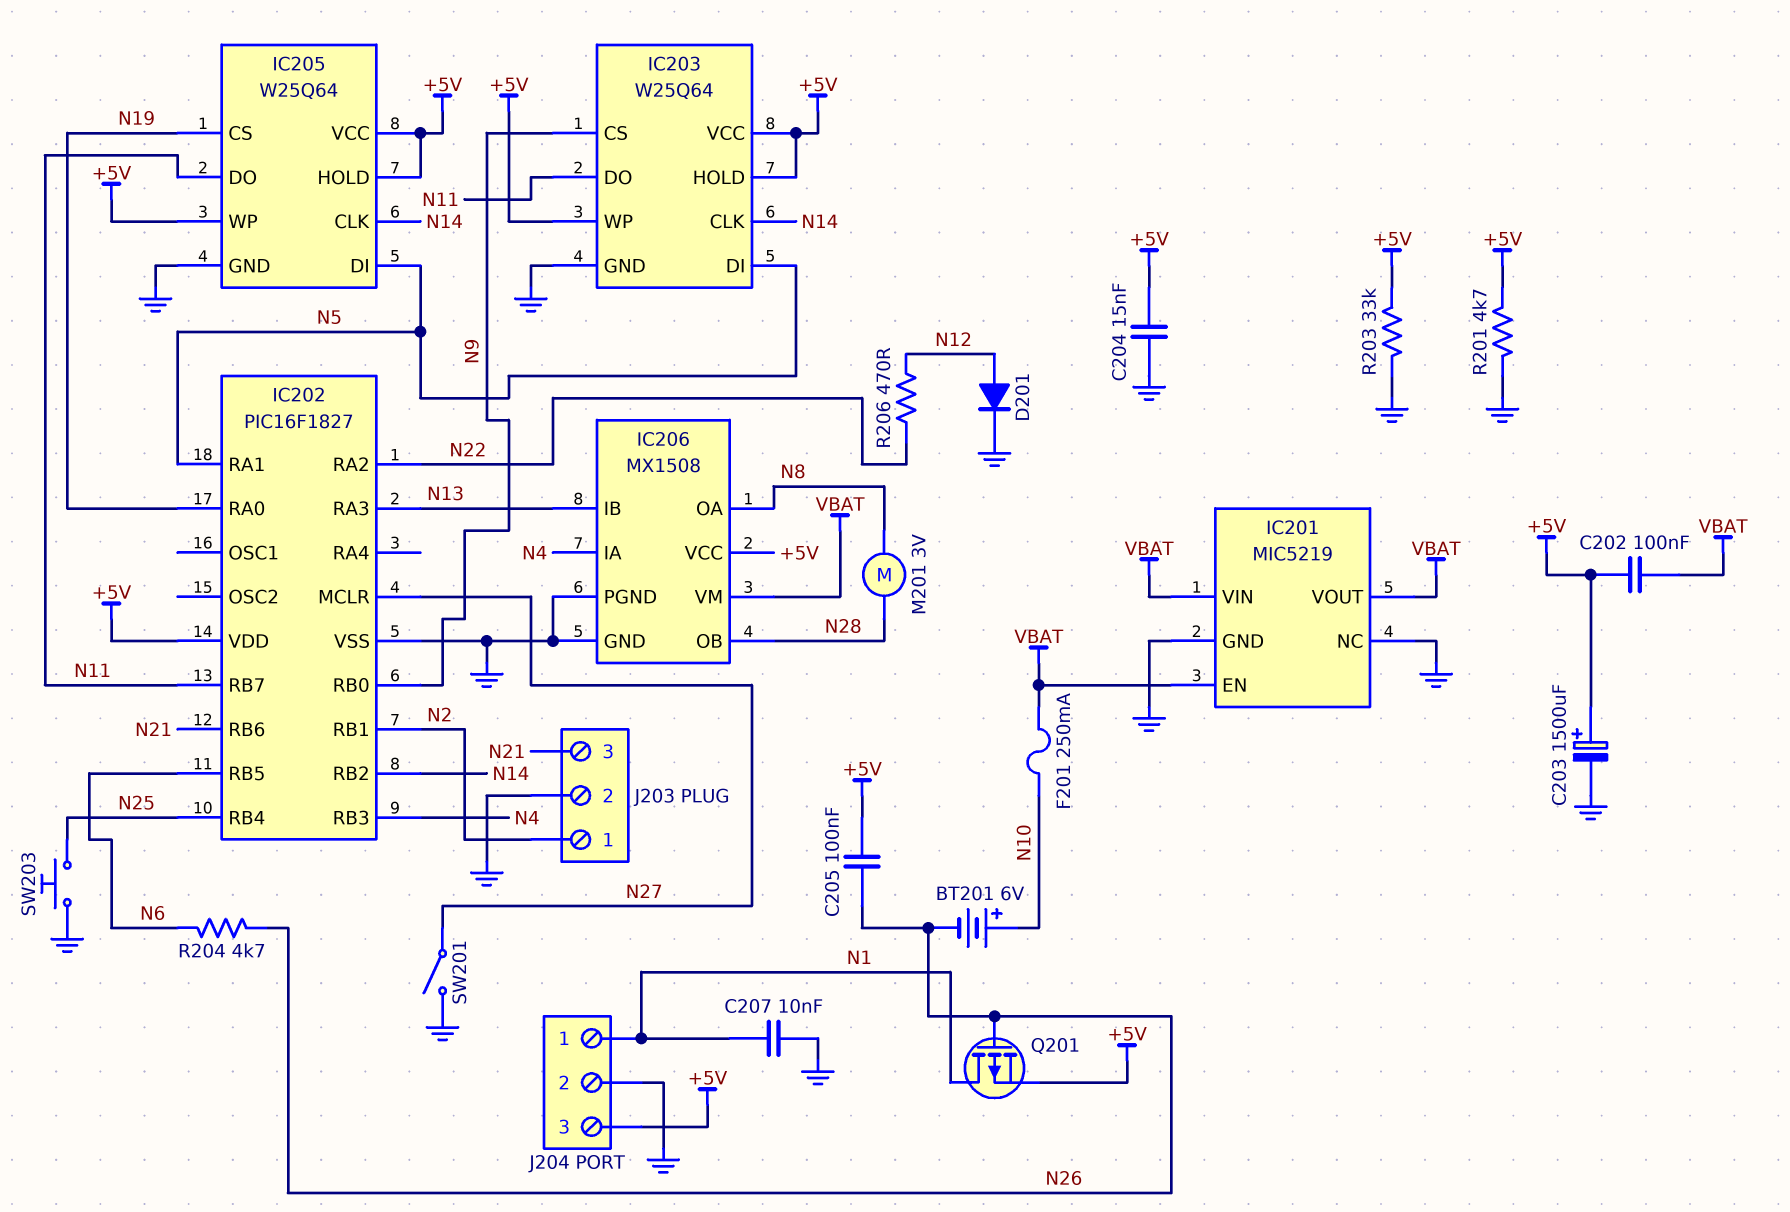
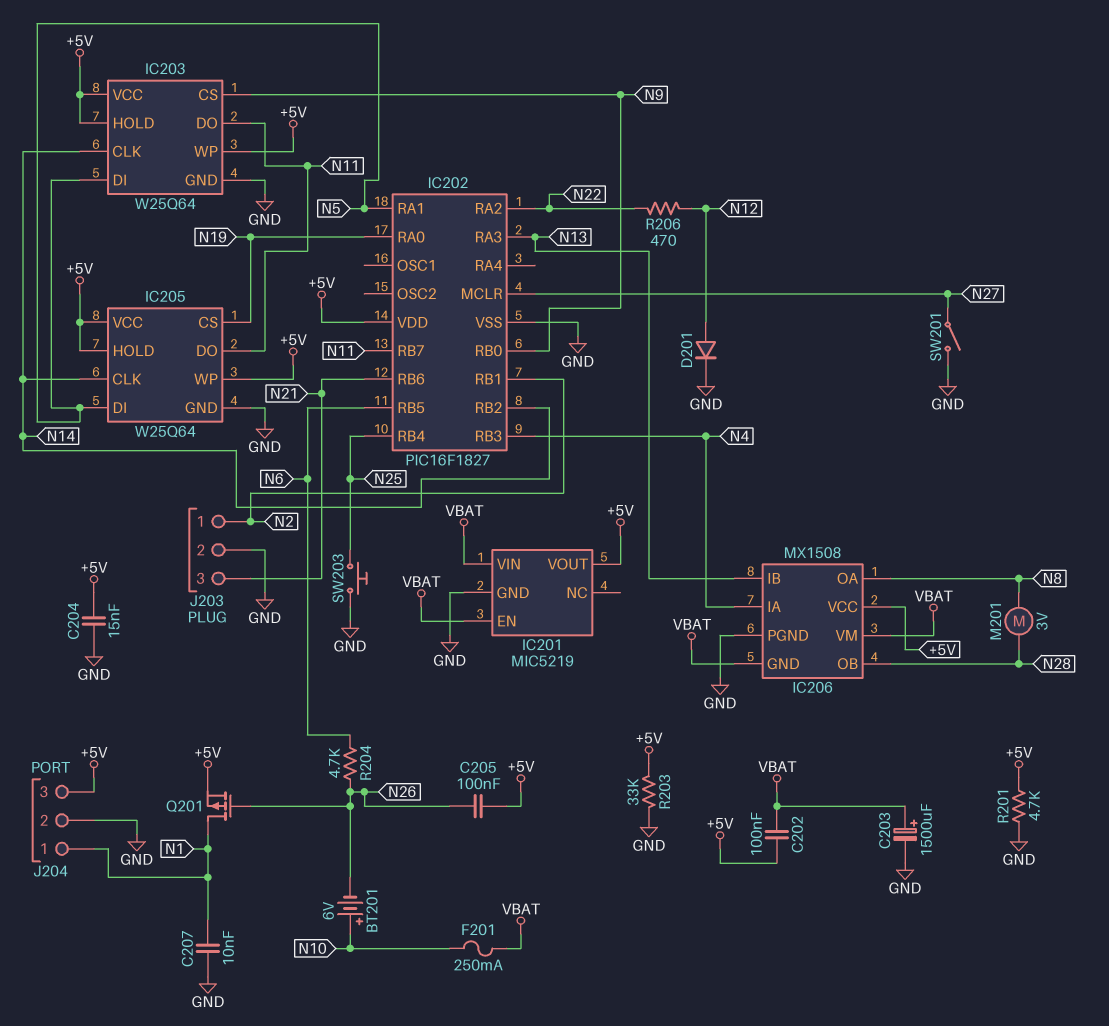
C203: 1500uF (plus +5V, minus GND) -> 1500uF (plus VBAT, minus GND)
IC201 pin NC: GND -> none
IC201 pin VOUT: VBAT -> +5V
IC206 pin GND: GND -> VBAT

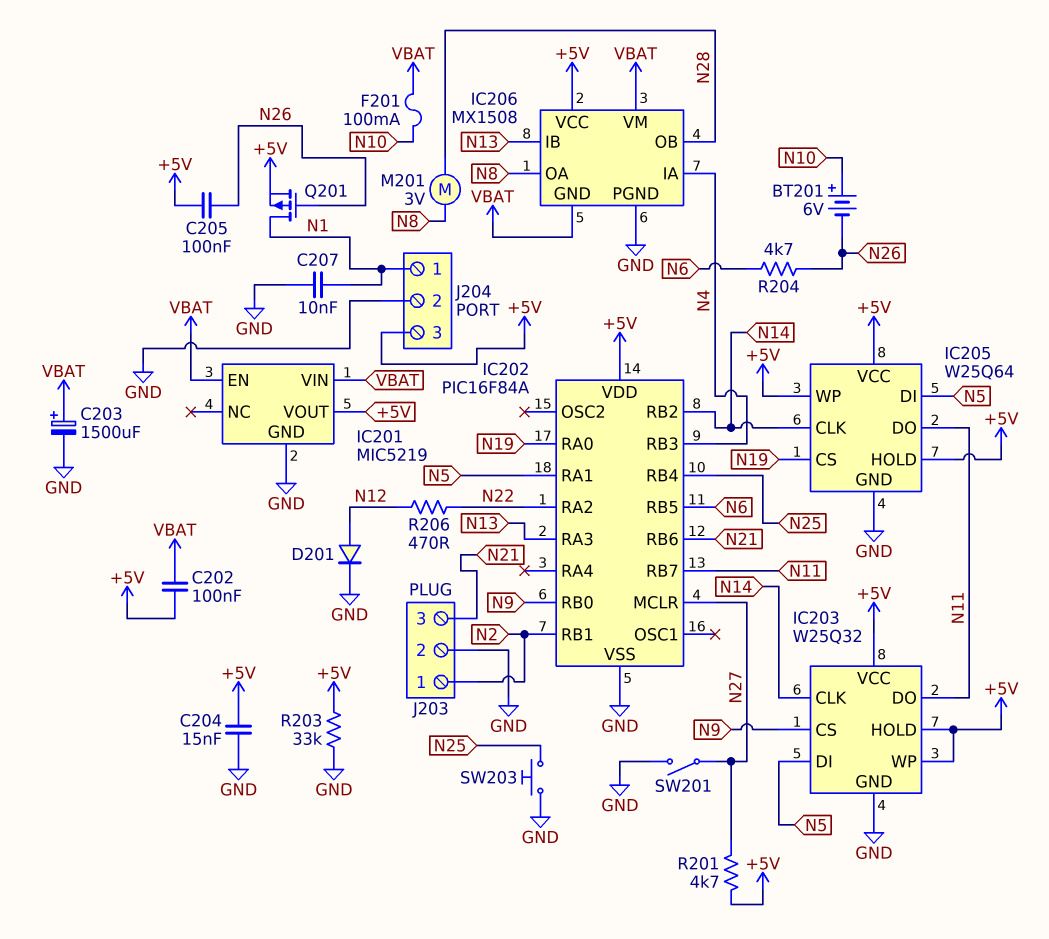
F201: 250mA (N10, VBAT) -> 100mA (N10, VBAT)
IC202: PIC16F1827 -> PIC16F84A
IC203: W25Q64 -> W25Q32
R201: 4.7k (+5V, GND) -> 4.7k (+5V, N27)

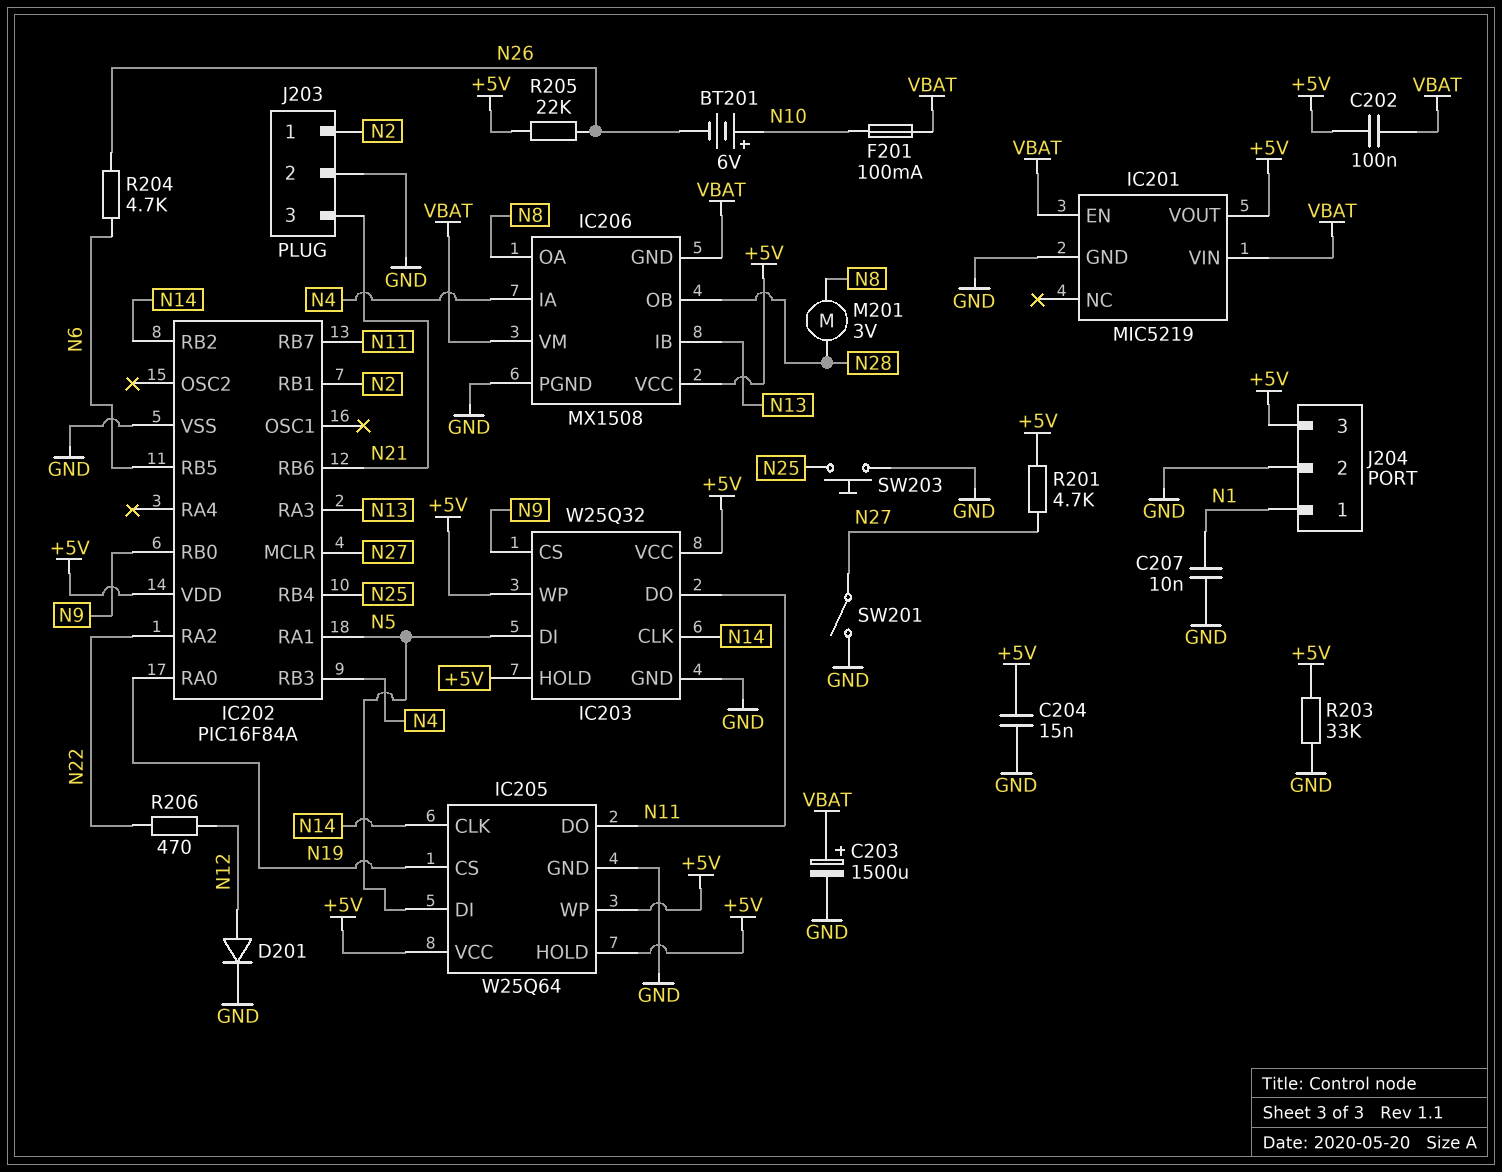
C205: 100nF (+5V, N26) -> none
Q201: PMOS (G N26, D N1, S +5V) -> none
R205: none -> 22k (+5V, N26)

